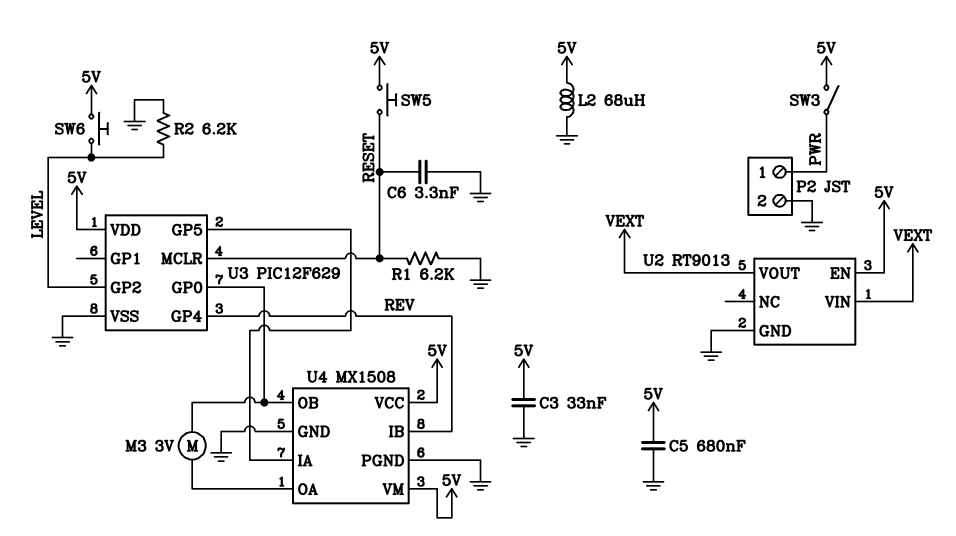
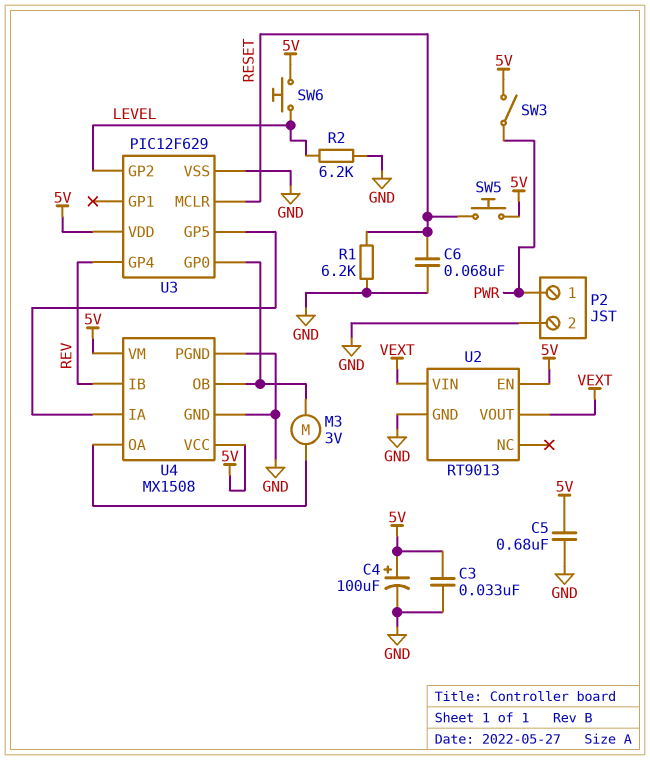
C4: none -> 100uF (plus 5V, minus GND)
C6: 3.3nF (GND, RESET) -> 68nF (GND, RESET)
L2: 68uH (5V, GND) -> none

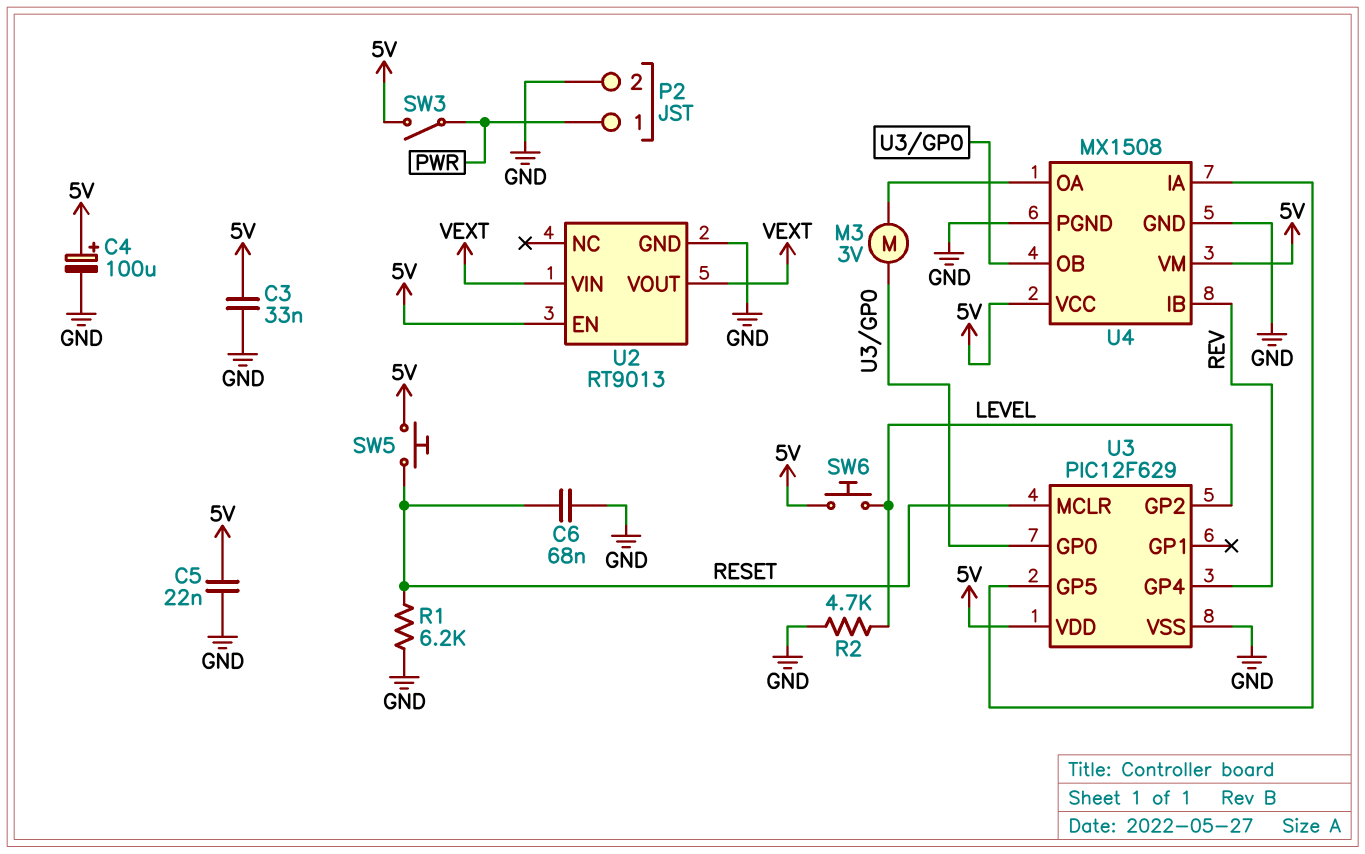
C5: 680nF (5V, GND) -> 22nF (5V, GND)
R2: 6.2k (GND, LEVEL) -> 4.7k (GND, LEVEL)

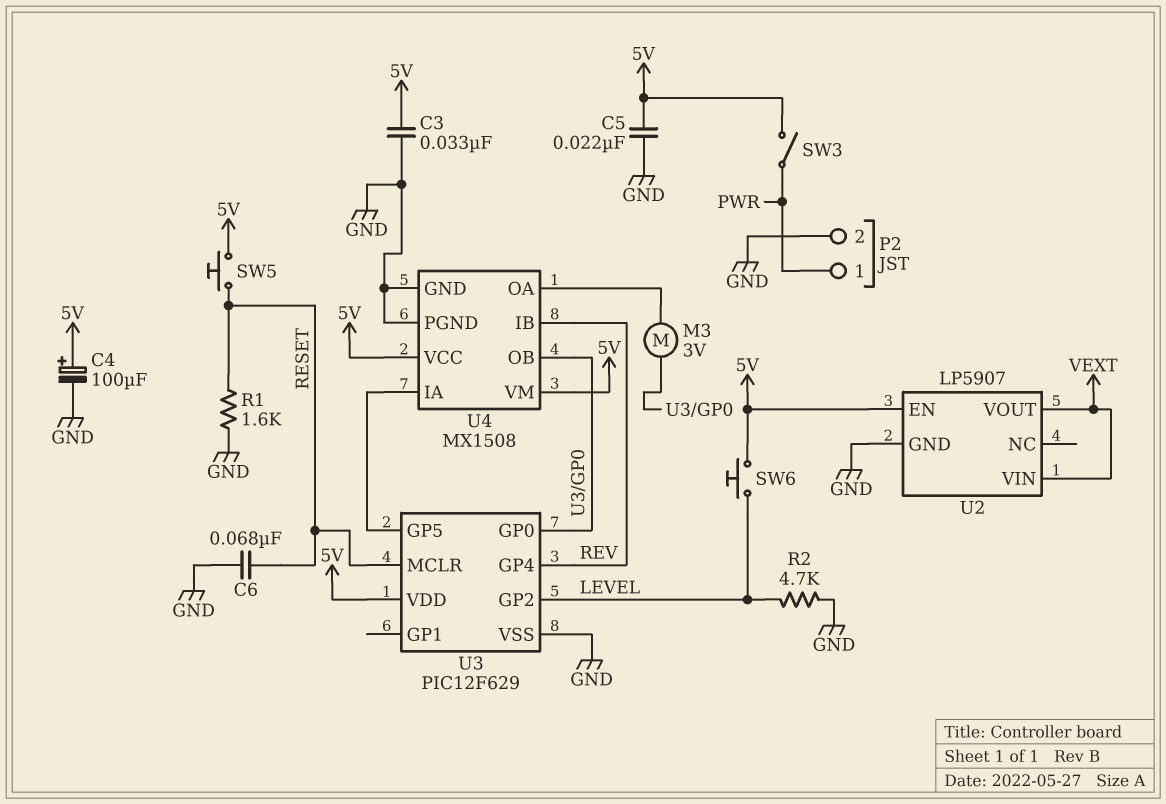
R1: 6.2k (GND, RESET) -> 1.6k (GND, RESET)
U2: RT9013 -> LP5907

